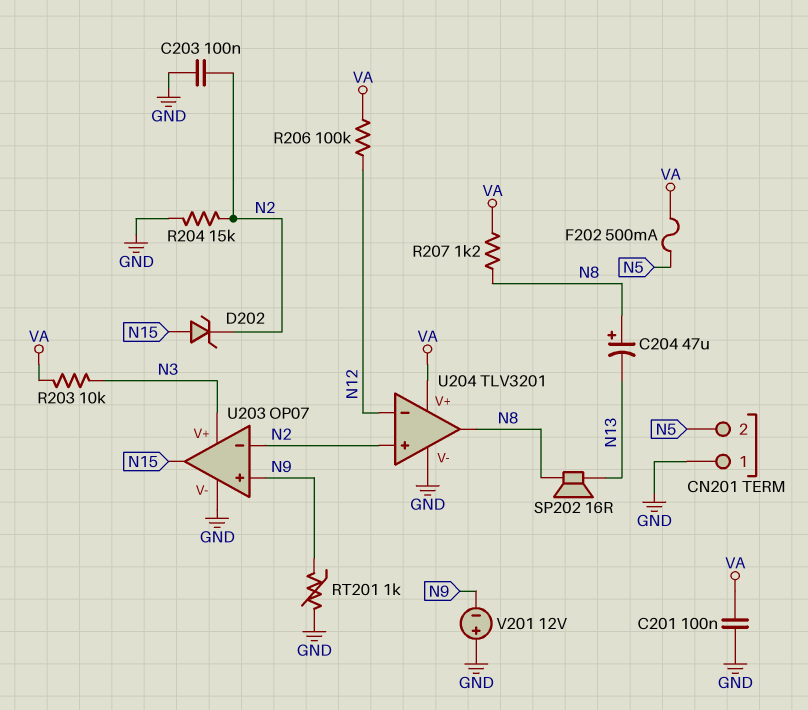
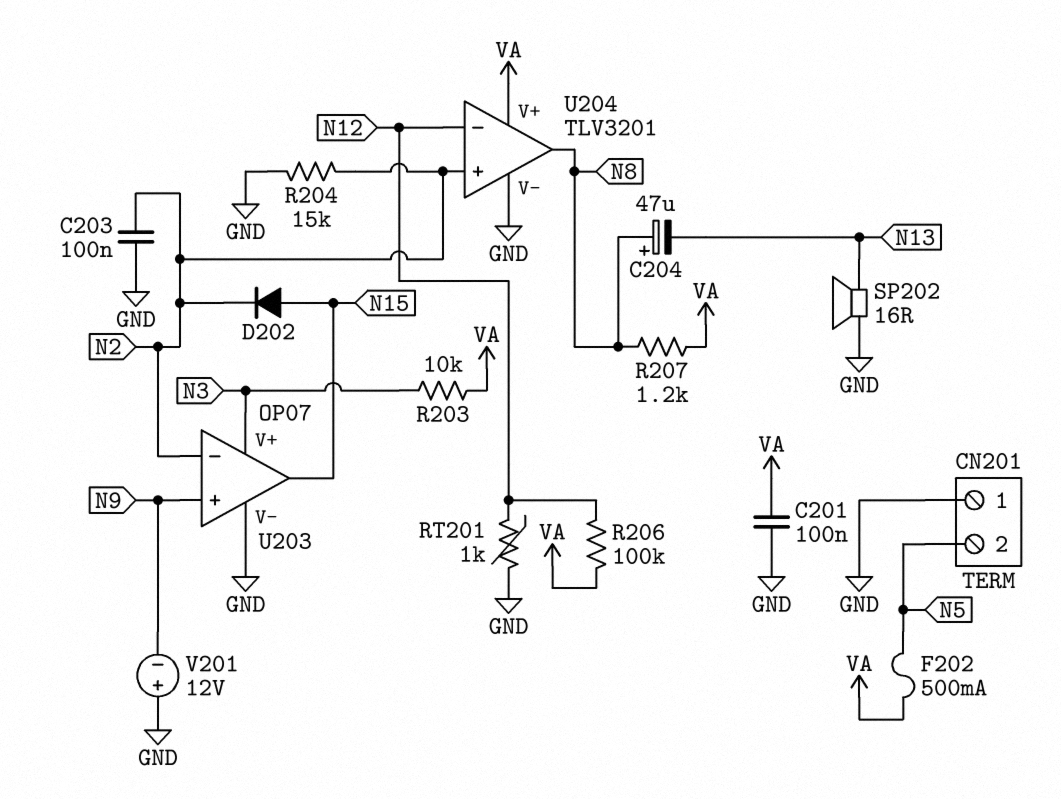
D202: zener (A N15, K N2) -> diode (A N15, K N2)
RT201: 1k (GND, N9) -> 1k (GND, N12)
SP202: speaker 16R (N8, N13) -> speaker 16R (GND, N13)

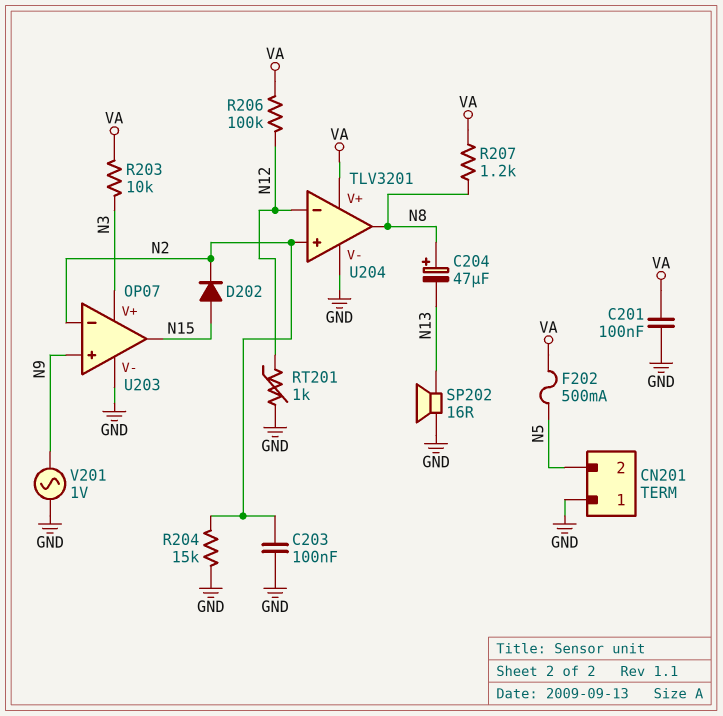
V201: 12V (plus GND, minus N9) -> AC 1V (GND, N9)

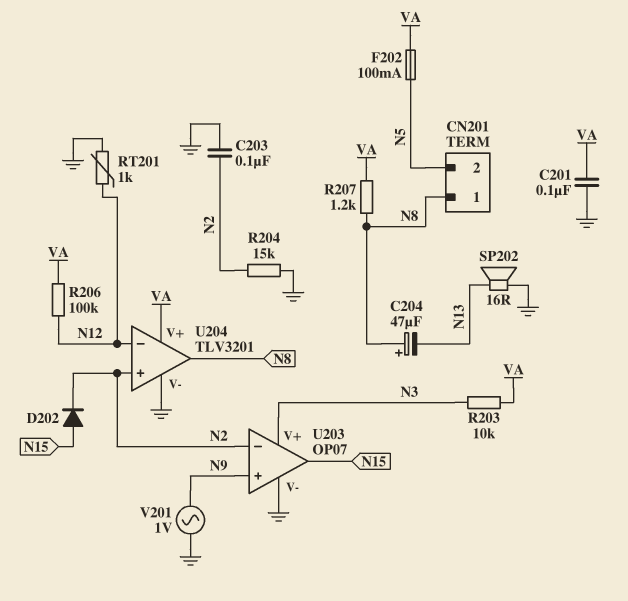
CN201 pin 1: GND -> N8
F202: 500mA (N5, VA) -> 100mA (N5, VA)

